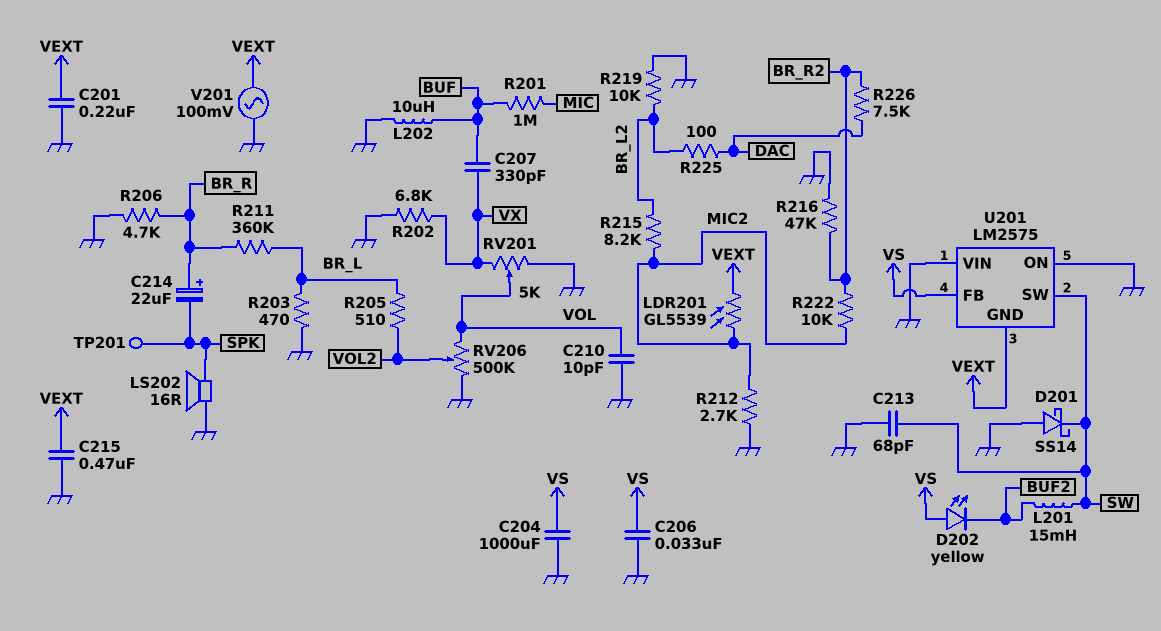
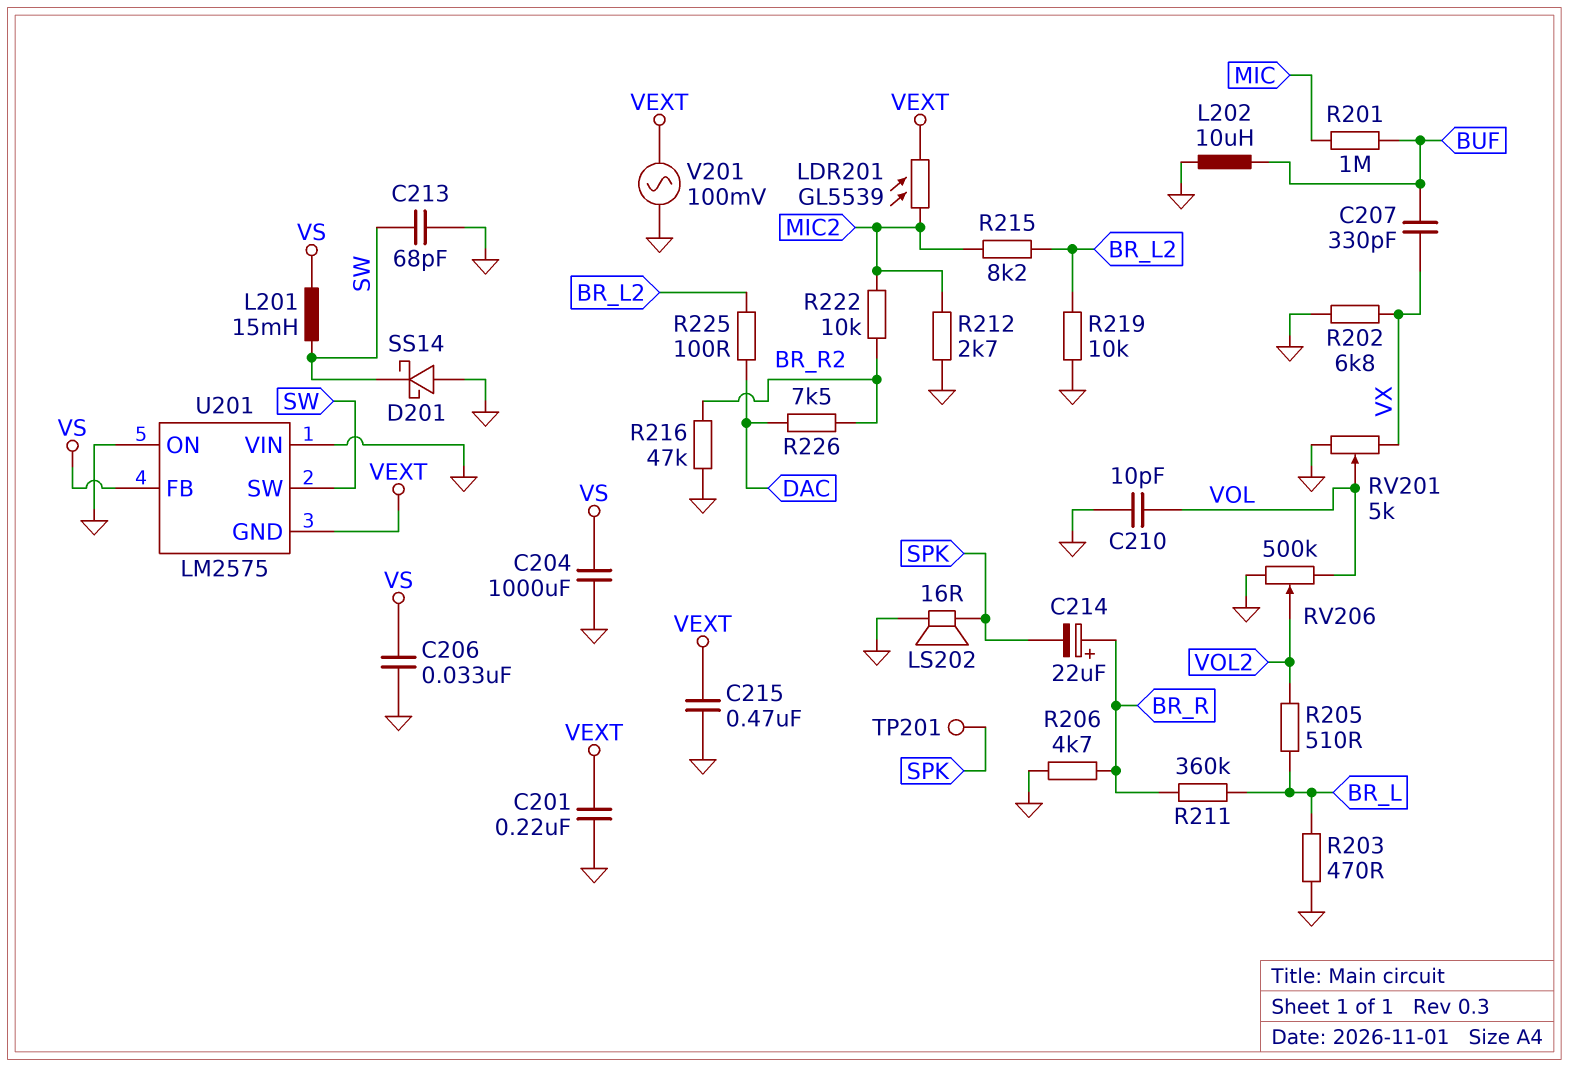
D202: LED yellow (A VS, K BUF2) -> none
L201: 15mH (BUF2, SW) -> 15mH (SW, VS)

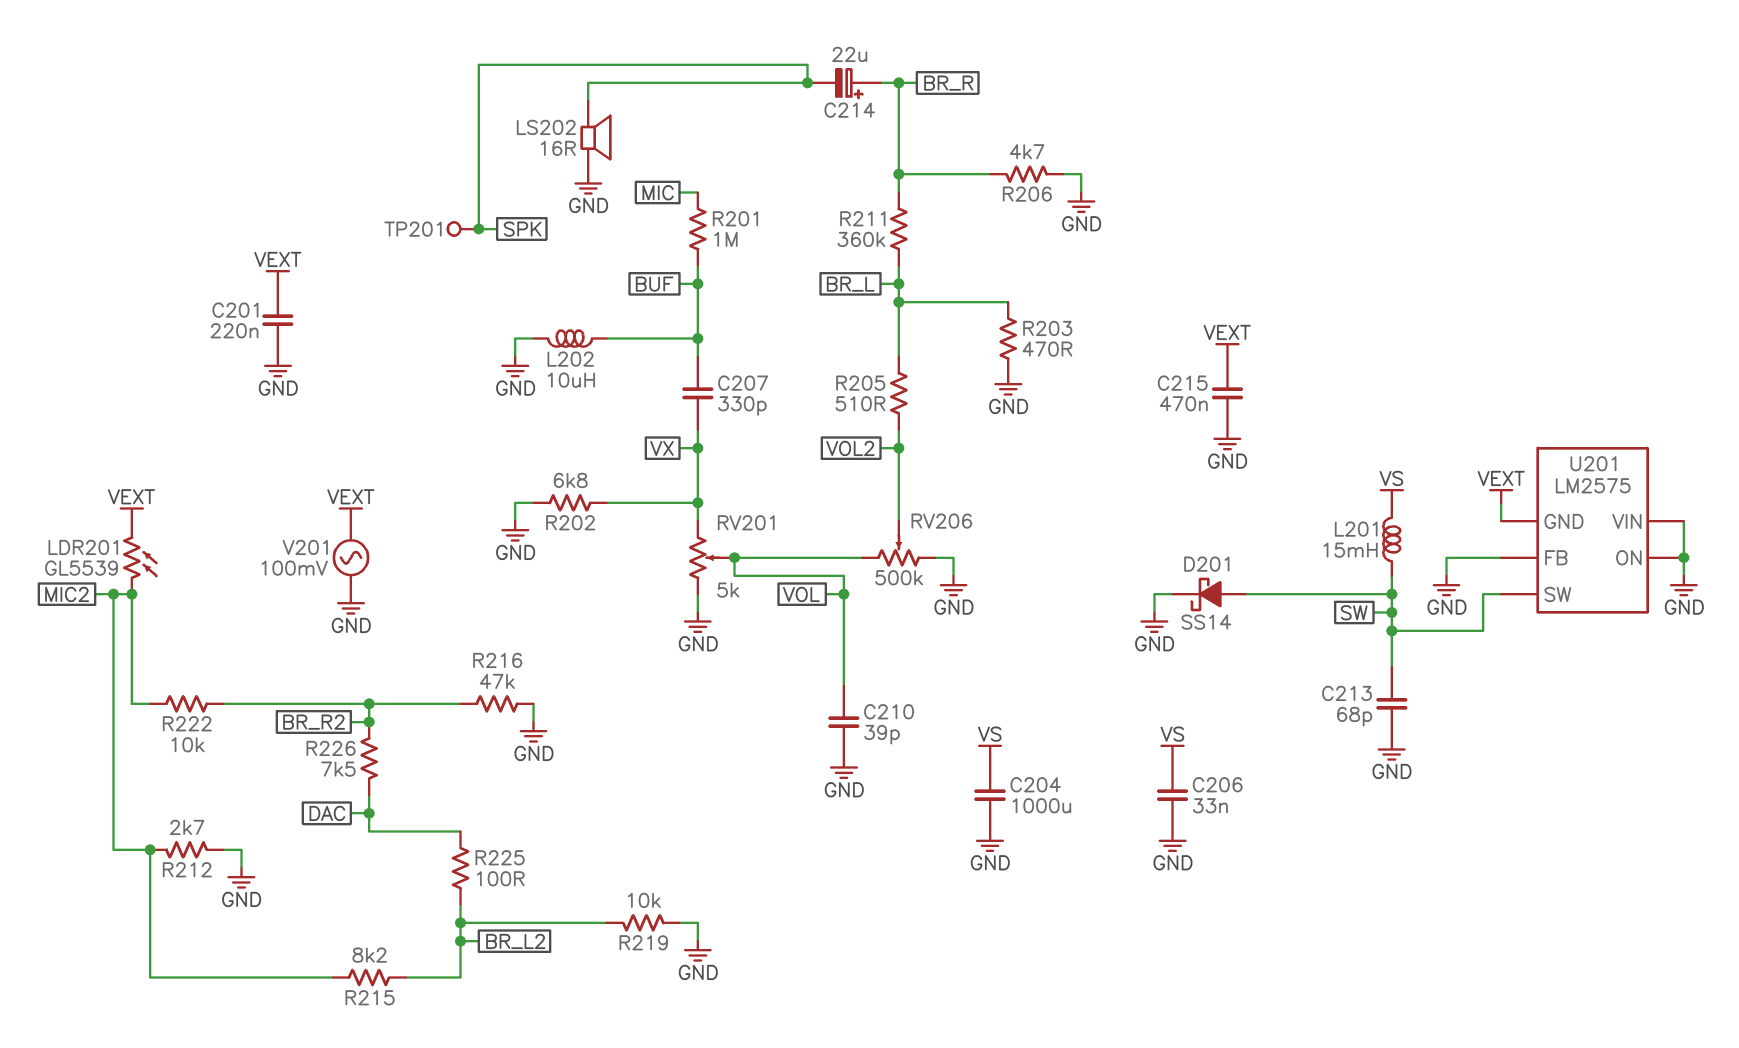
C210: 10pF (GND, VOL) -> 39pF (GND, VOL)
D201: schottky SS14 (A GND, K SW) -> schottky SS14 (A SW, K GND)
U201 pin FB: VS -> GND

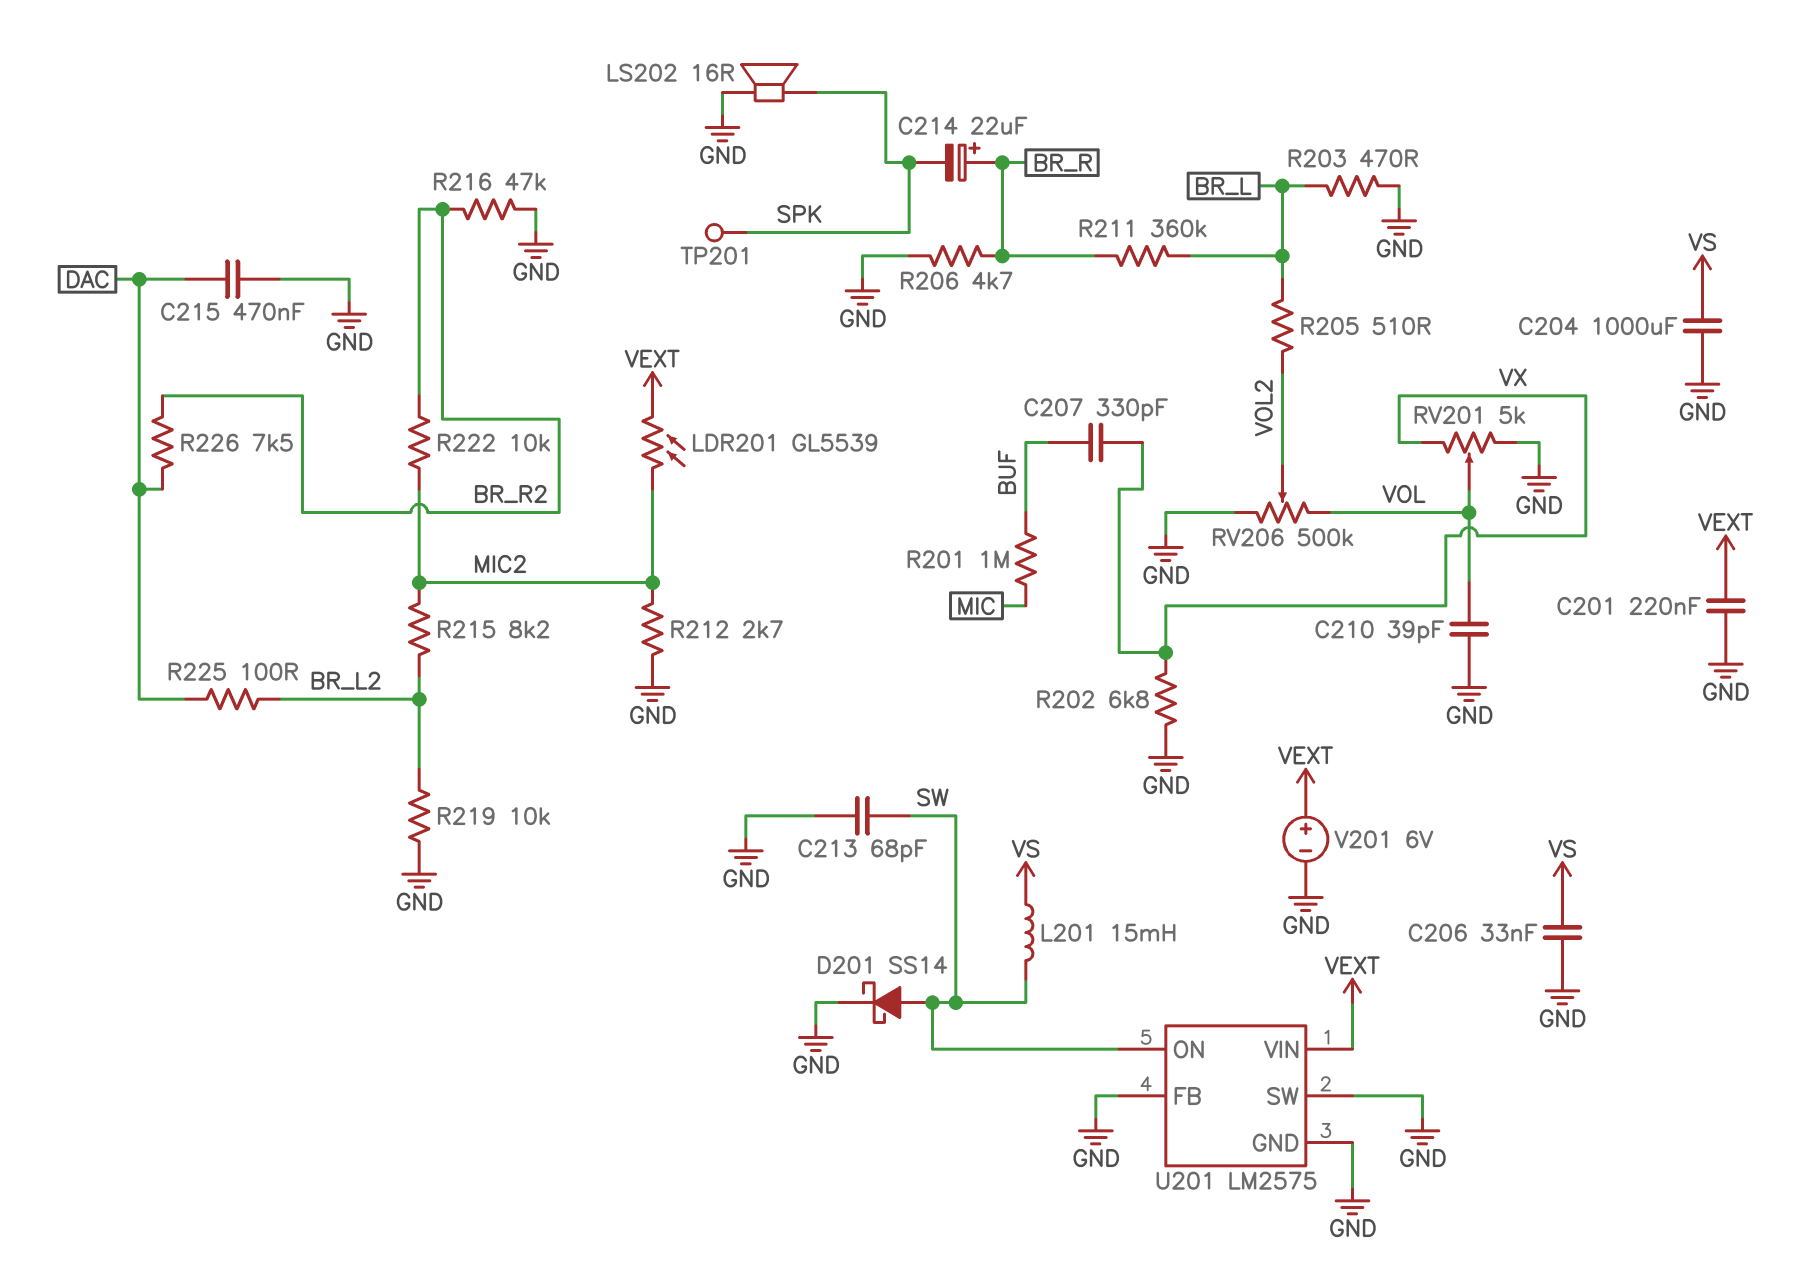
C215: 470nF (GND, VEXT) -> 470nF (DAC, GND)
L202: 10uH (BUF, GND) -> none
U201 pin GND: VEXT -> GND
U201 pin ON: GND -> SW
U201 pin SW: SW -> GND
U201 pin VIN: GND -> VEXT
V201: AC 100mV (GND, VEXT) -> 6V (plus VEXT, minus GND)

